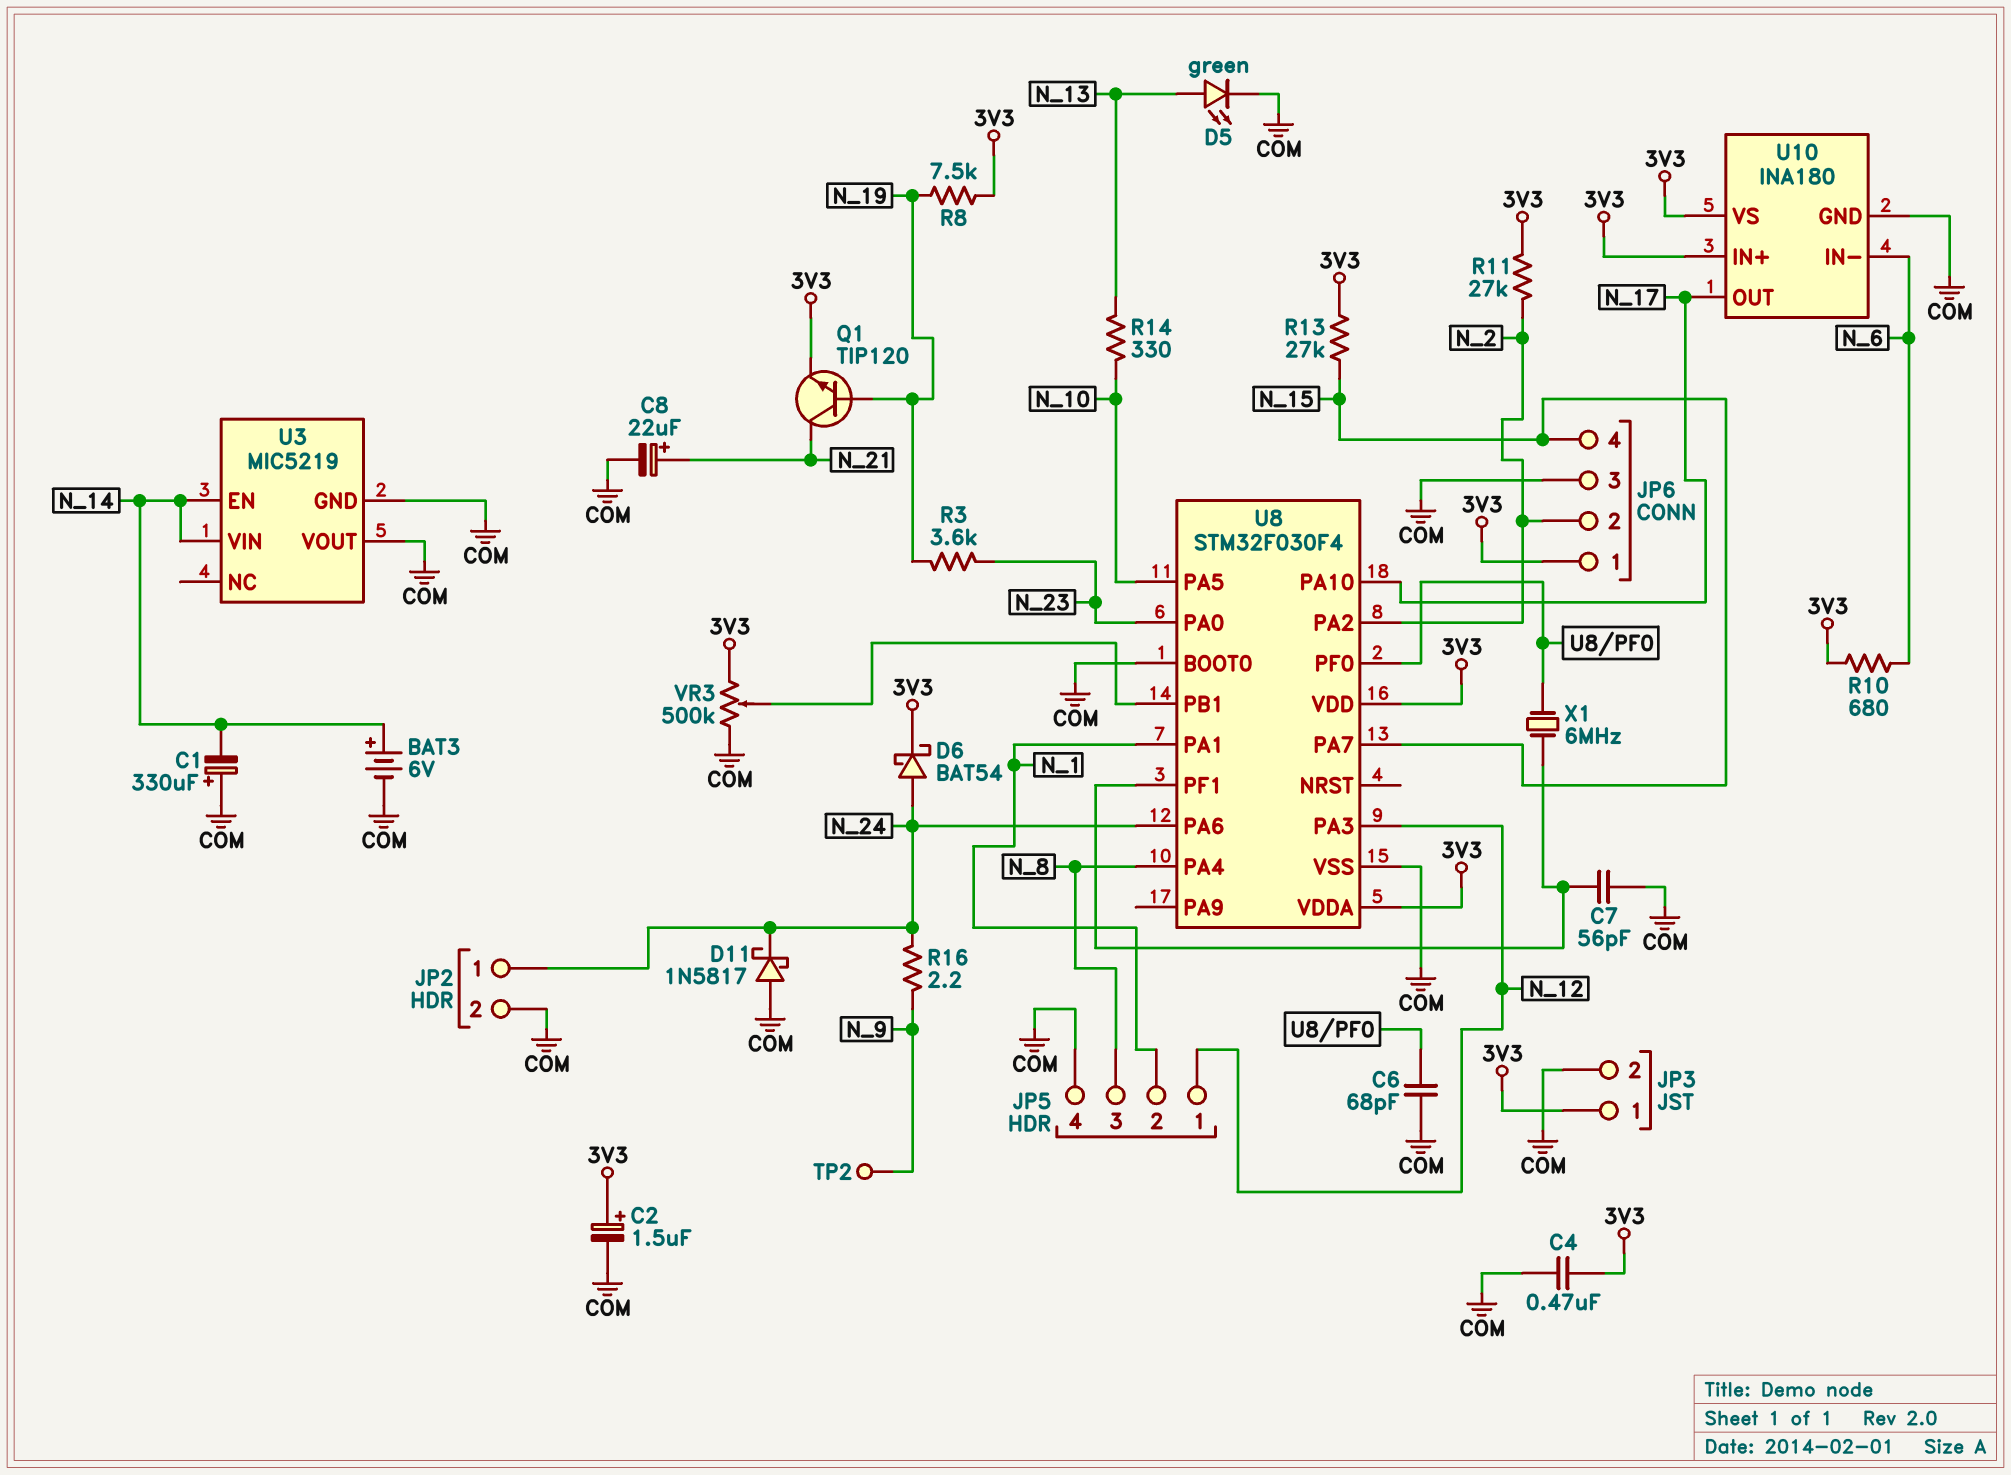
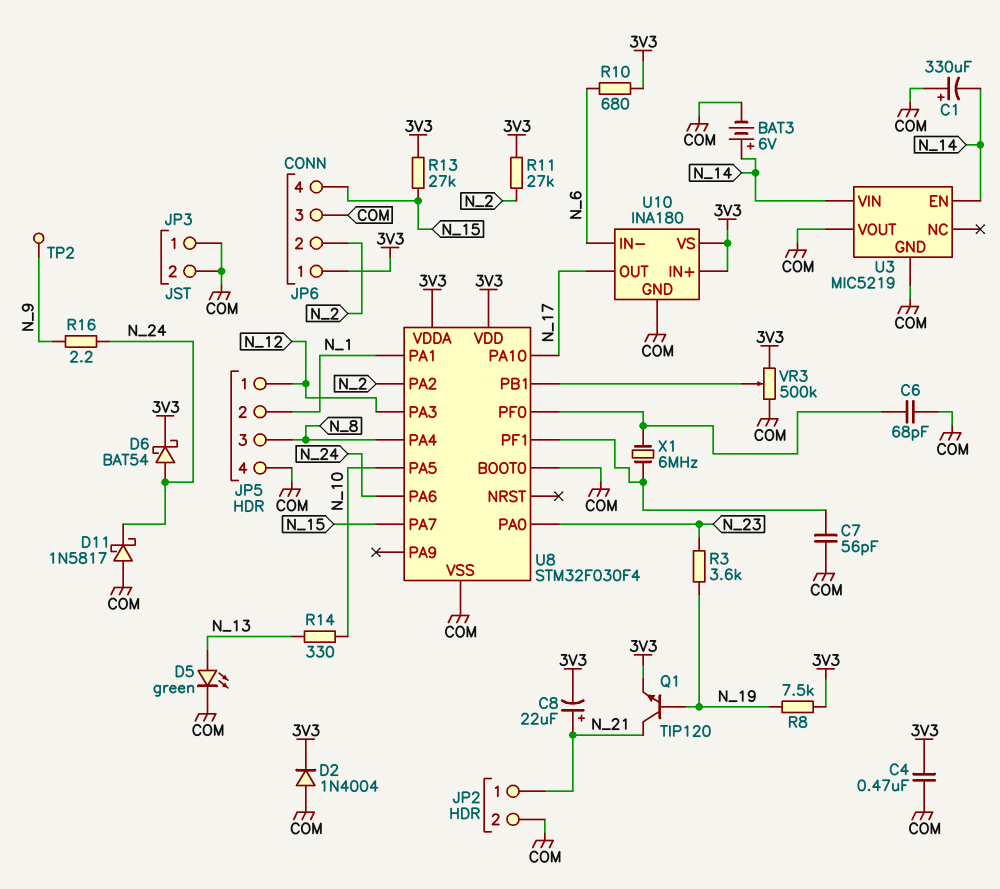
C2: 1.5uF (plus 3V3, minus COM) -> none
C8: 22uF (plus N_21, minus COM) -> 22uF (plus N_21, minus 3V3)
D2: none -> diode 1N4004 (A COM, K 3V3)
JP2 pin 1: N_24 -> N_21
JP3 pin 1: 3V3 -> COM

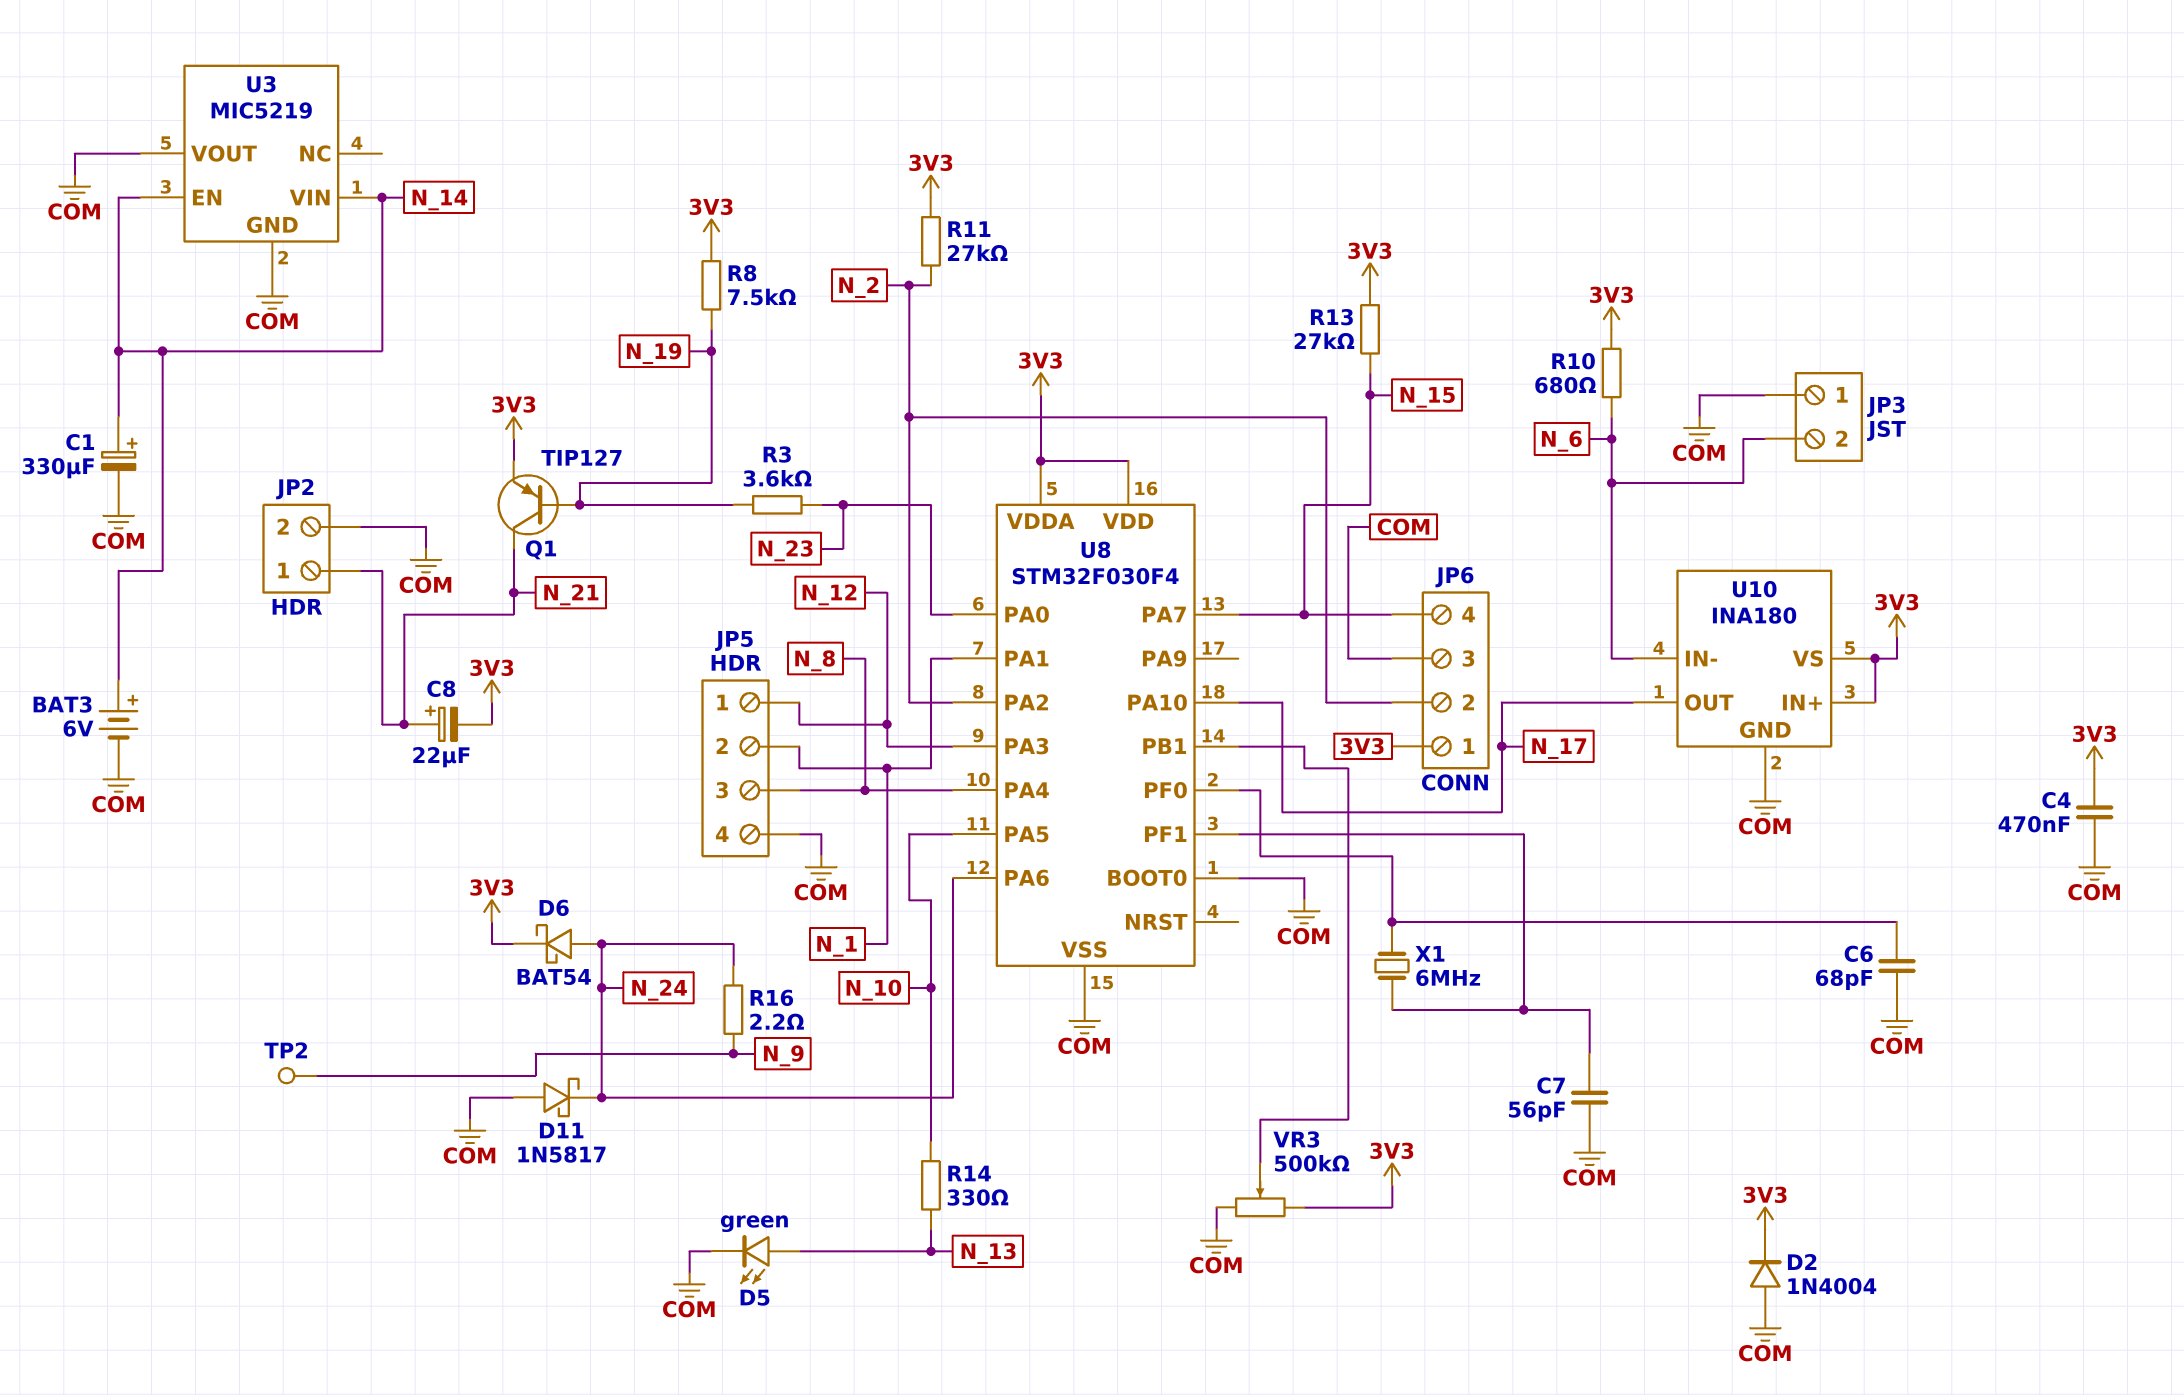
C1: 330uF (plus COM, minus N_14) -> 330uF (plus N_14, minus COM)
JP3 pin 2: COM -> N_6
Q1: NPN TIP120 (B N_19, C N_21, E 3V3) -> PNP TIP127 (B N_19, C N_21, E 3V3)

